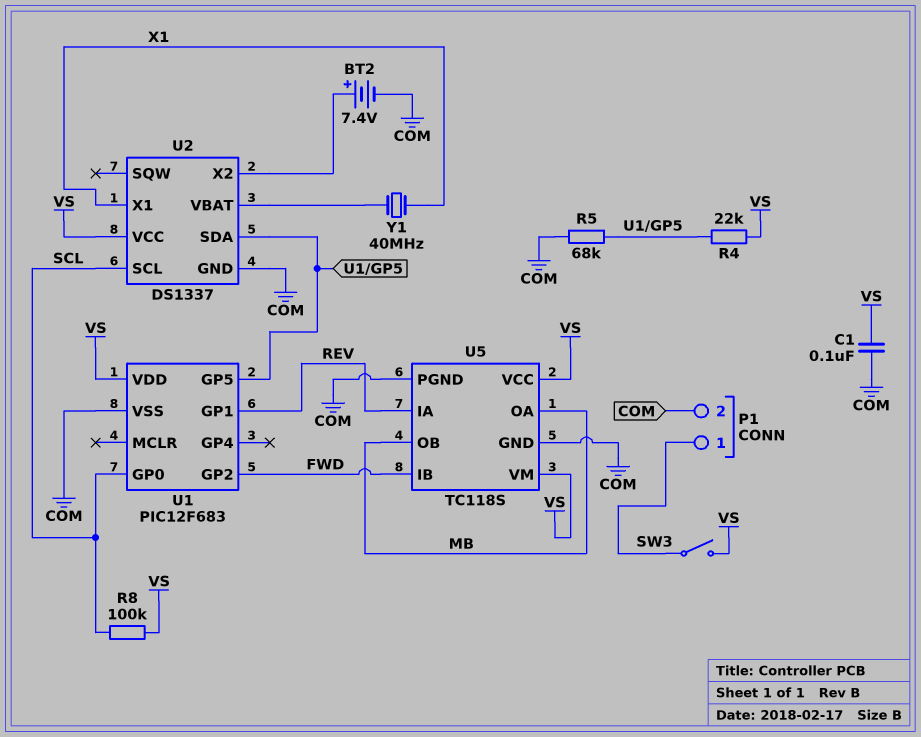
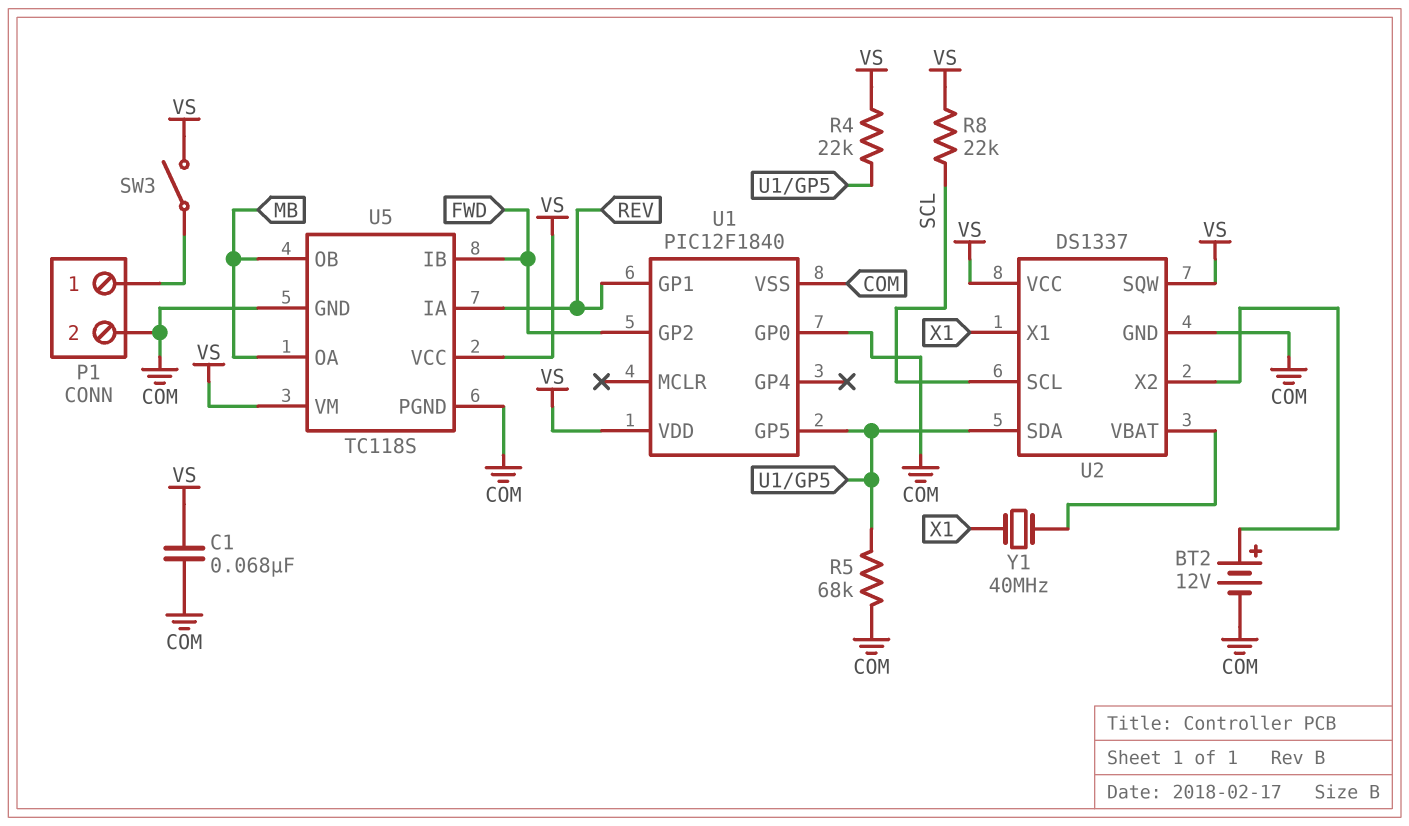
BT2: 7.4V (plus U2/X2, minus COM) -> 12V (plus U2/X2, minus COM)
C1: 100nF (COM, VS) -> 68nF (COM, VS)
R8: 100k (SCL, VS) -> 22k (SCL, VS)
U1: PIC12F683 -> PIC12F1840
U1 pin GP0: SCL -> COM
U2 pin SQW: none -> VS

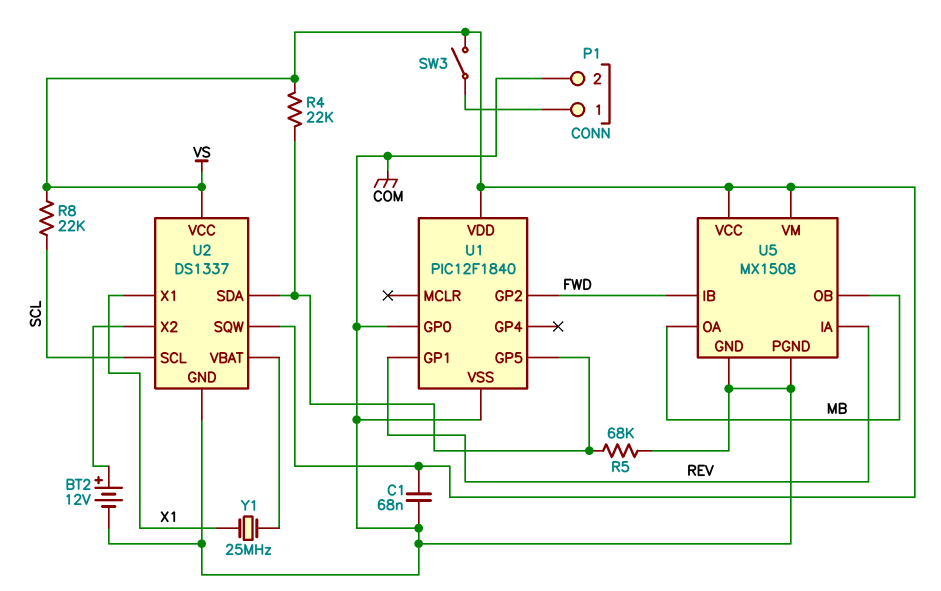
U5: TC118S -> MX1508
Y1: 40MHz (U2/VBAT, X1) -> 25MHz (U2/VBAT, X1)

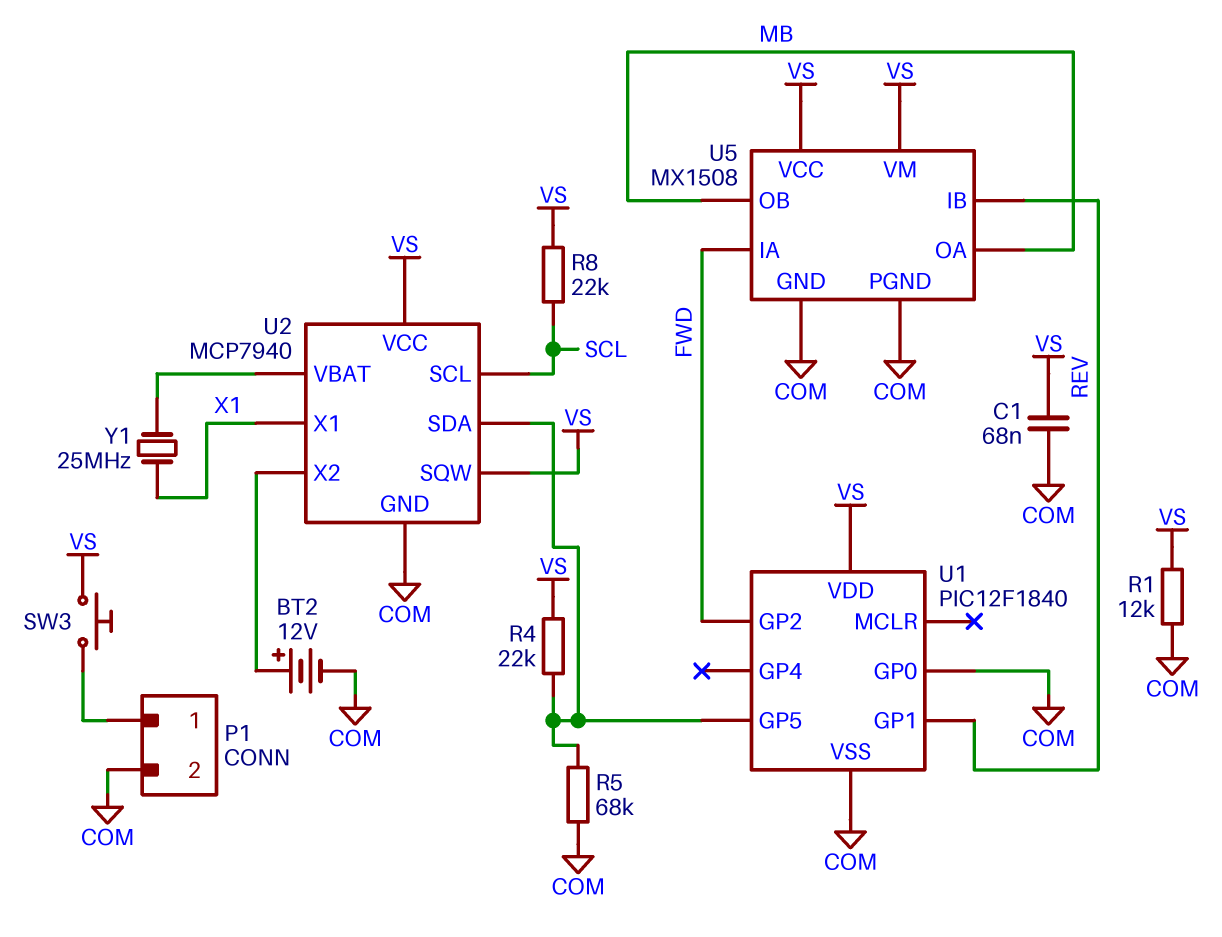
R1: none -> 12k (COM, VS)
SW3: switch (P1/1, VS) -> button (P1/1, VS)
U2: DS1337 -> MCP7940
U5 pin IA: REV -> FWD
U5 pin IB: FWD -> REV

